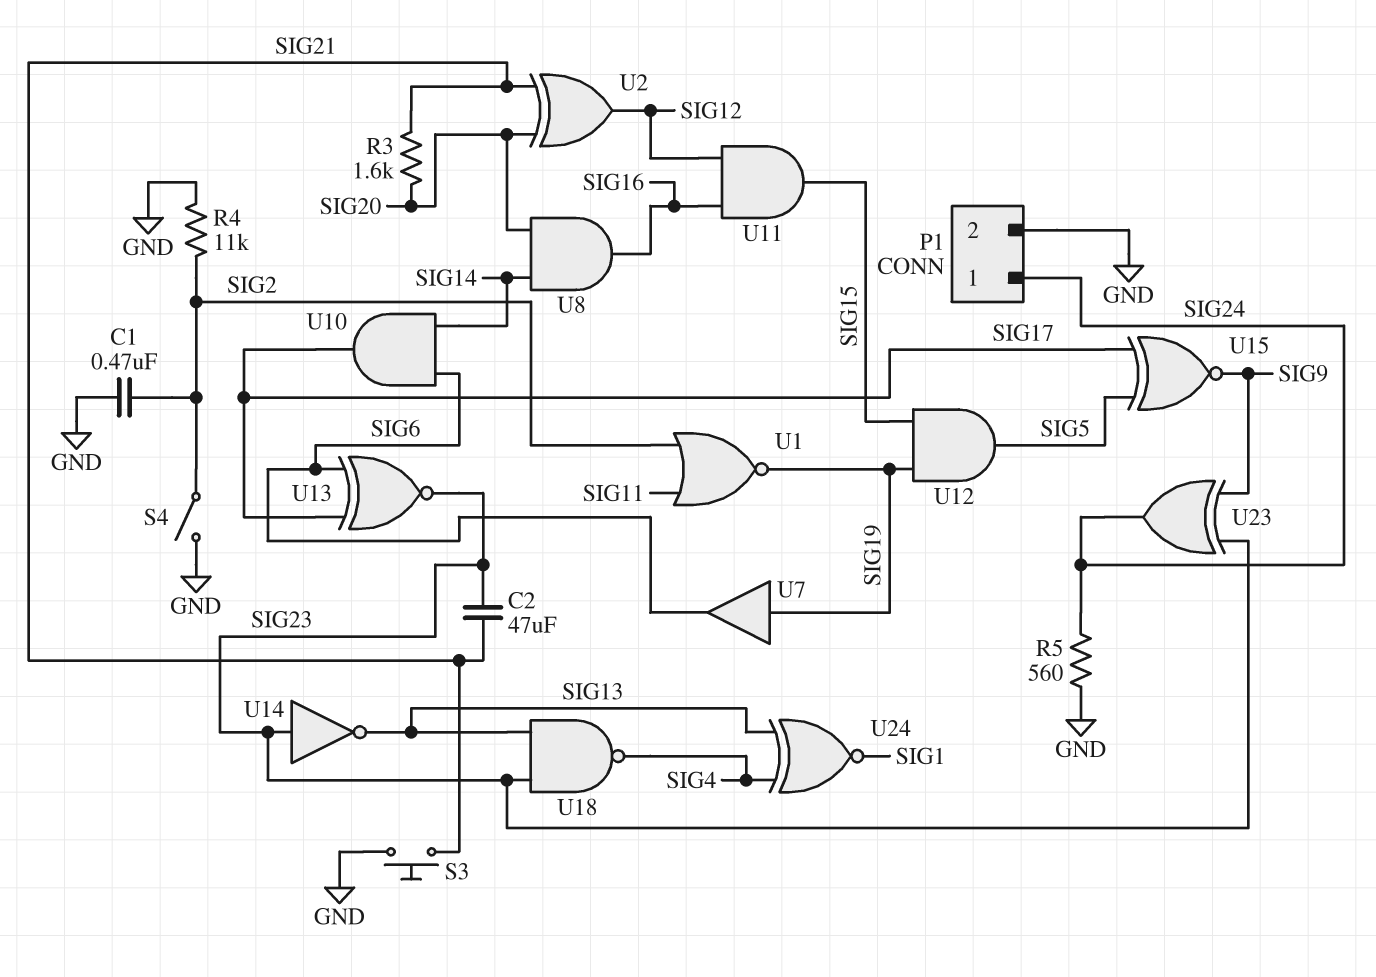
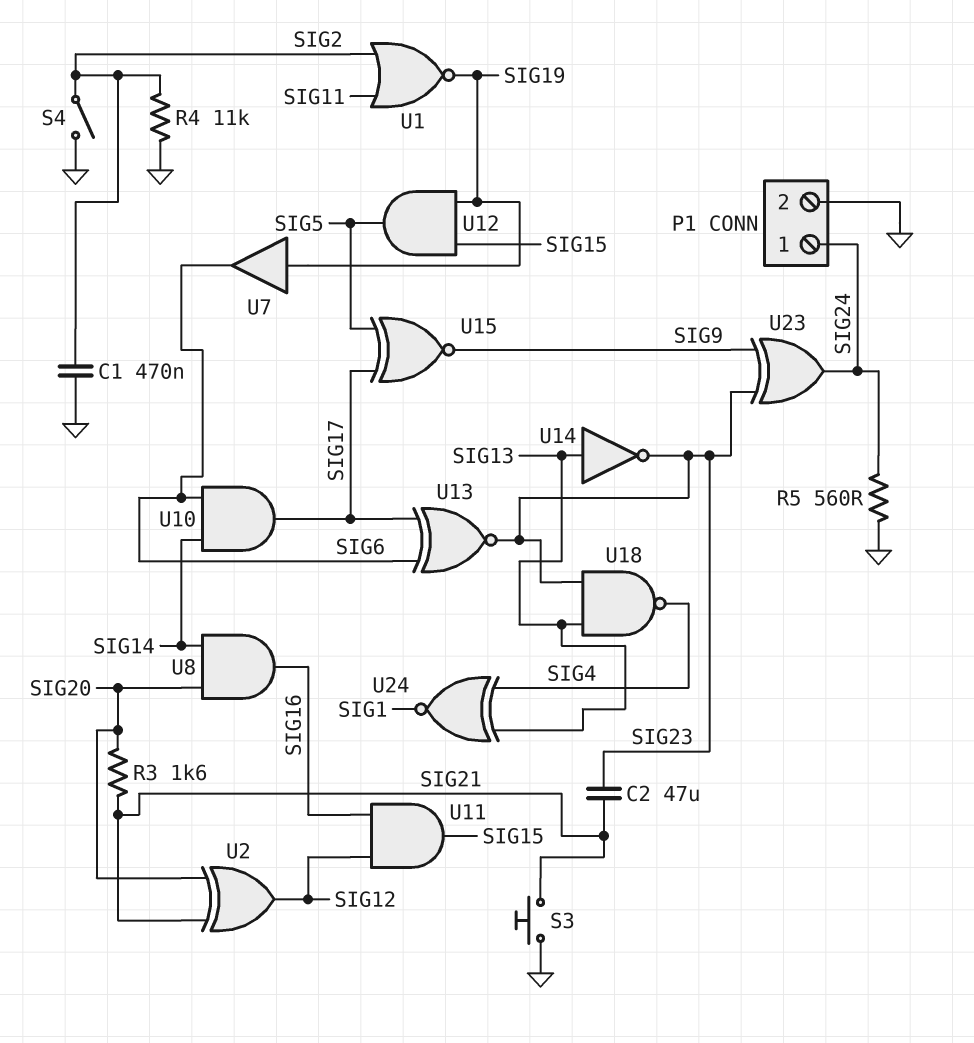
U14: NOT (in SIG23, out SIG13) -> NOT (in SIG13, out SIG23)

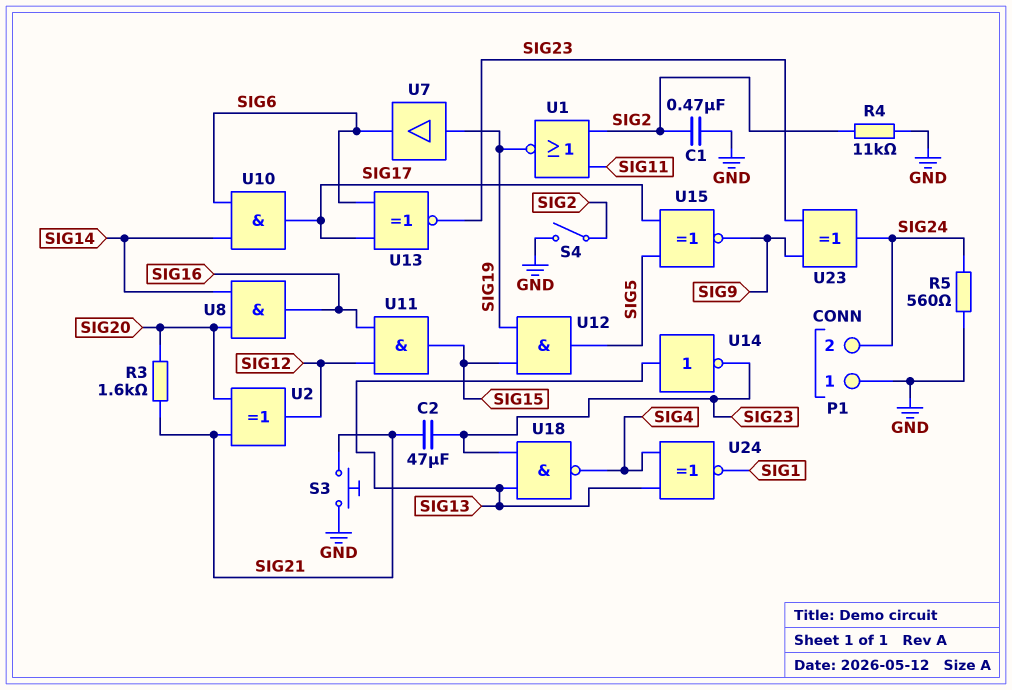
P1 pin 1: SIG24 -> GND
P1 pin 2: GND -> SIG24

